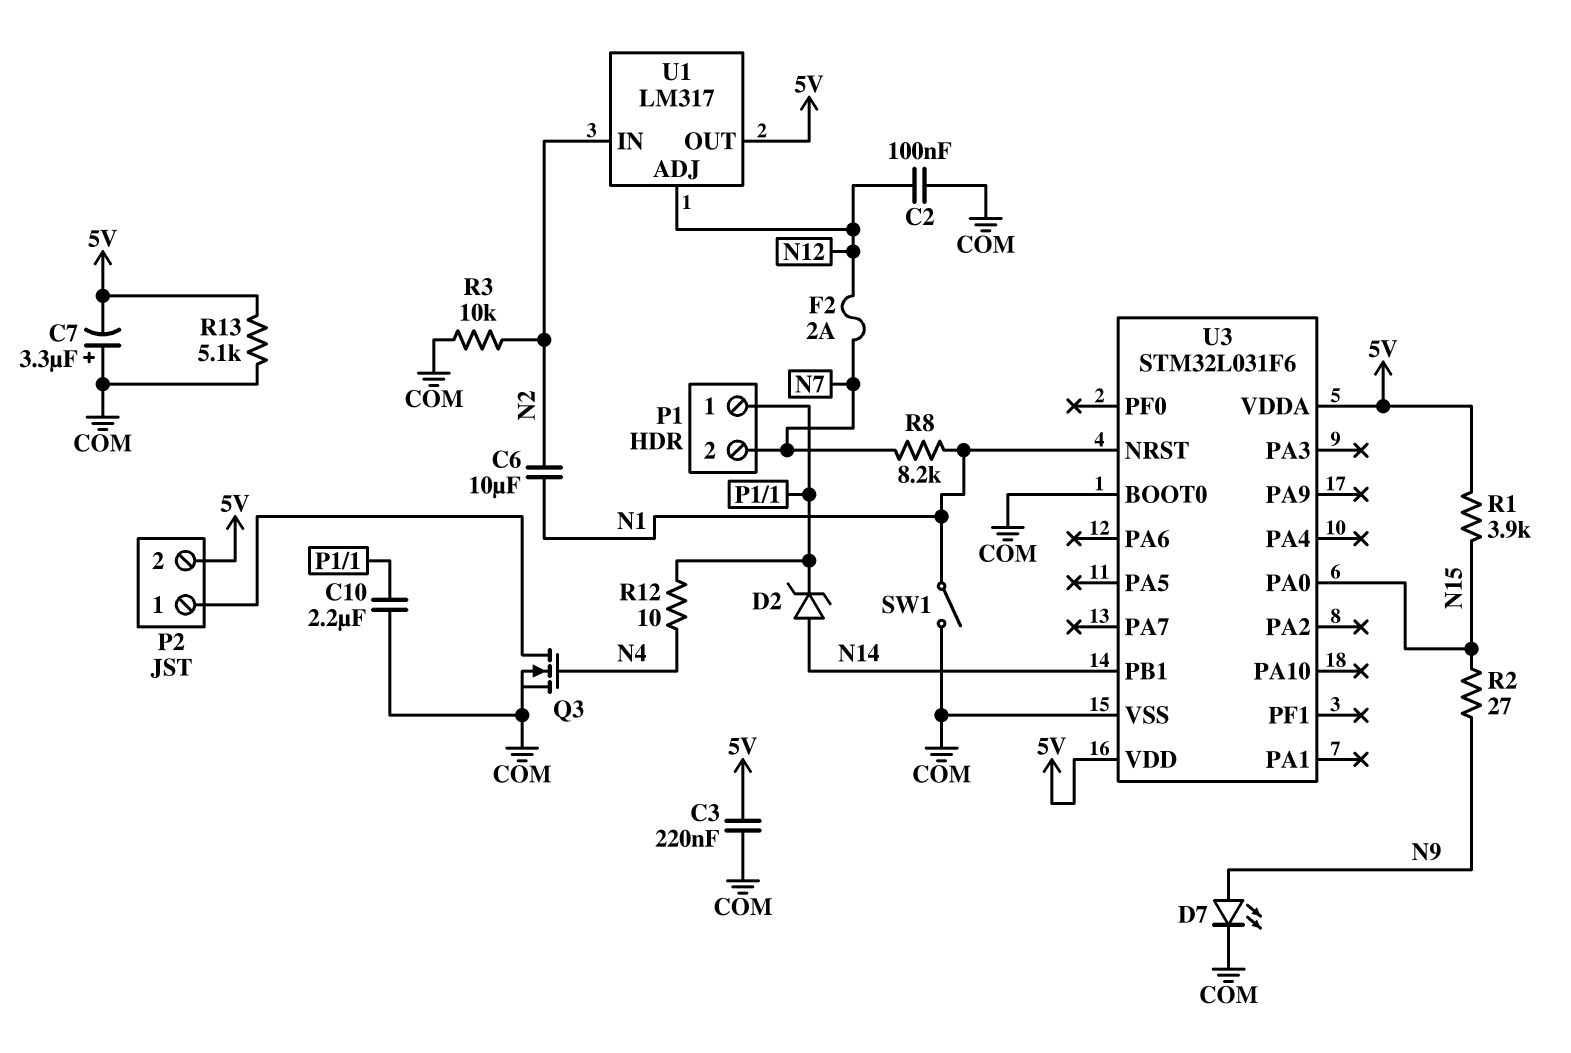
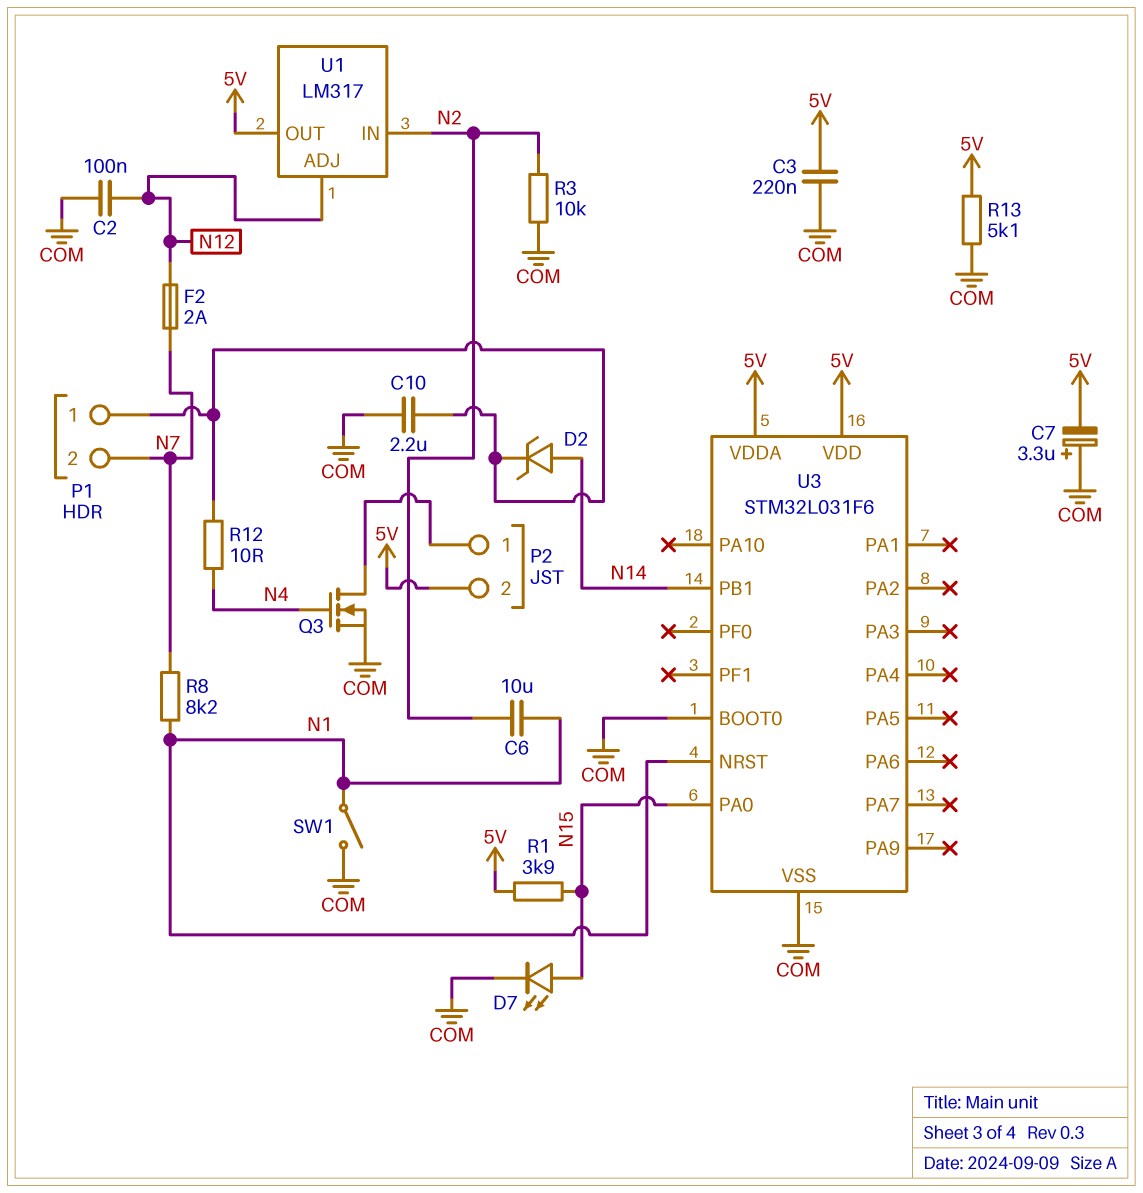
D7: LED (A N9, K COM) -> LED (A N15, K COM)
R2: 27 (N9, N15) -> none

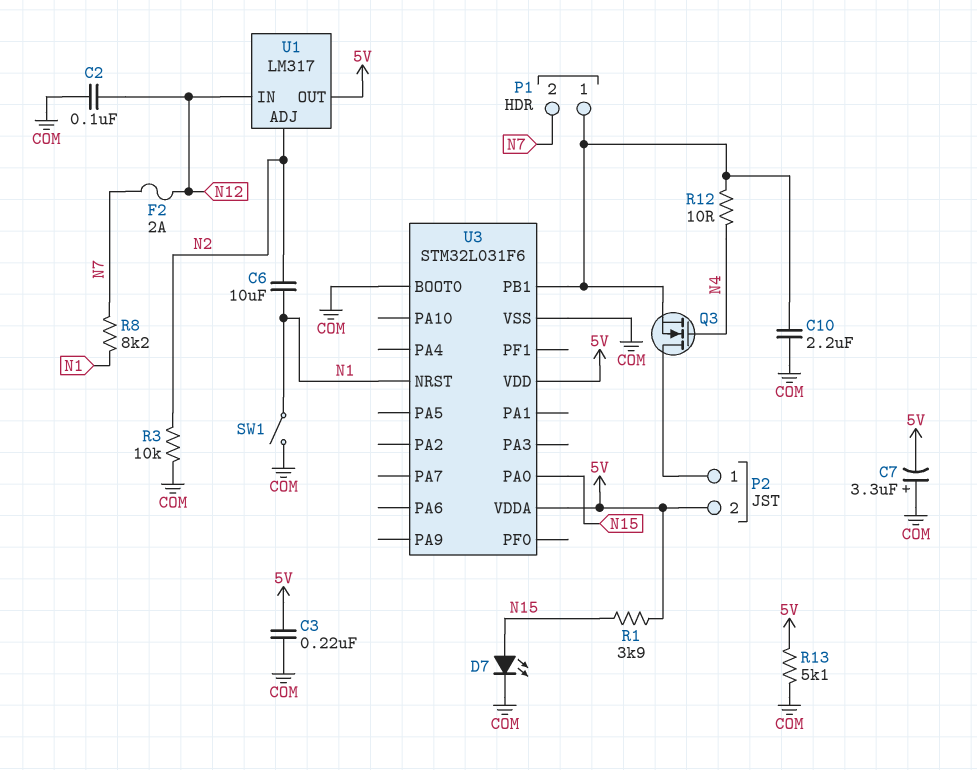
D2: zener (A N14, K P1/1) -> none
Q3: NMOS (G N4, D P2/1, S COM) -> NMOS (G N4, D P2/1, S P1/1)
U1 pin ADJ: N12 -> N2
U1 pin IN: N2 -> N12
U3 pin PB1: N14 -> P1/1

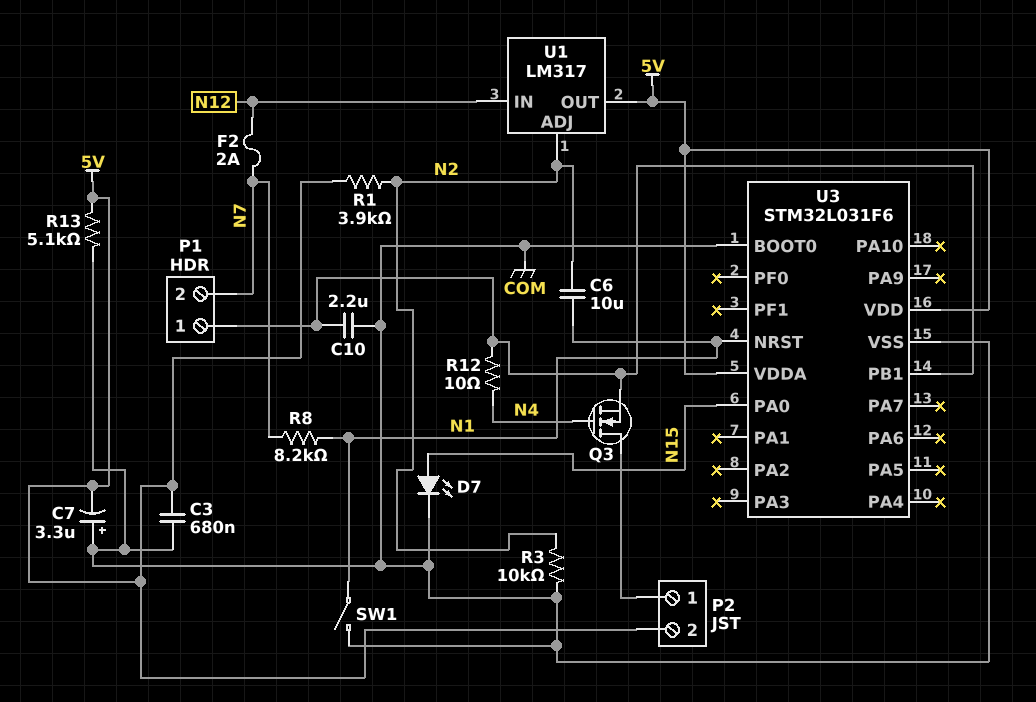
C2: 100nF (COM, N12) -> none
C3: 220nF (5V, COM) -> 680nF (5V, COM)
R1: 3.9k (5V, N15) -> 3.9k (5V, N2)

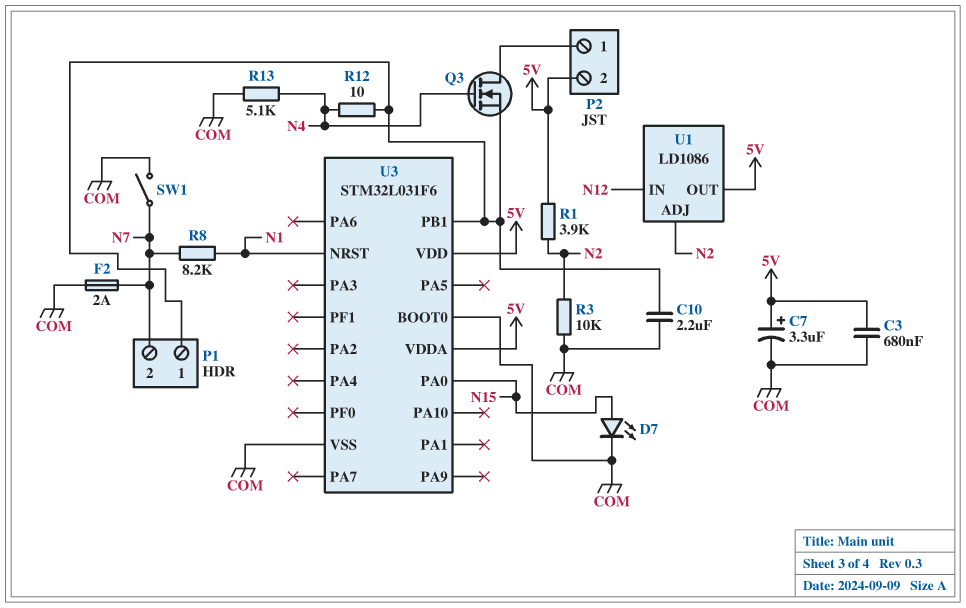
C6: 10uF (N1, N2) -> none
C7: 3.3uF (plus COM, minus 5V) -> 3.3uF (plus 5V, minus COM)
F2: 2A (N7, N12) -> 2A (COM, N7)
R13: 5.1k (5V, COM) -> 5.1k (COM, N4)
SW1: switch (COM, N1) -> switch (COM, N7)
U1: LM317 -> LD1086

